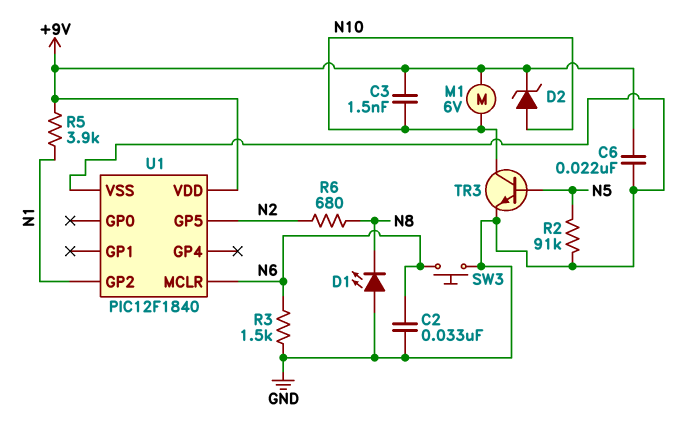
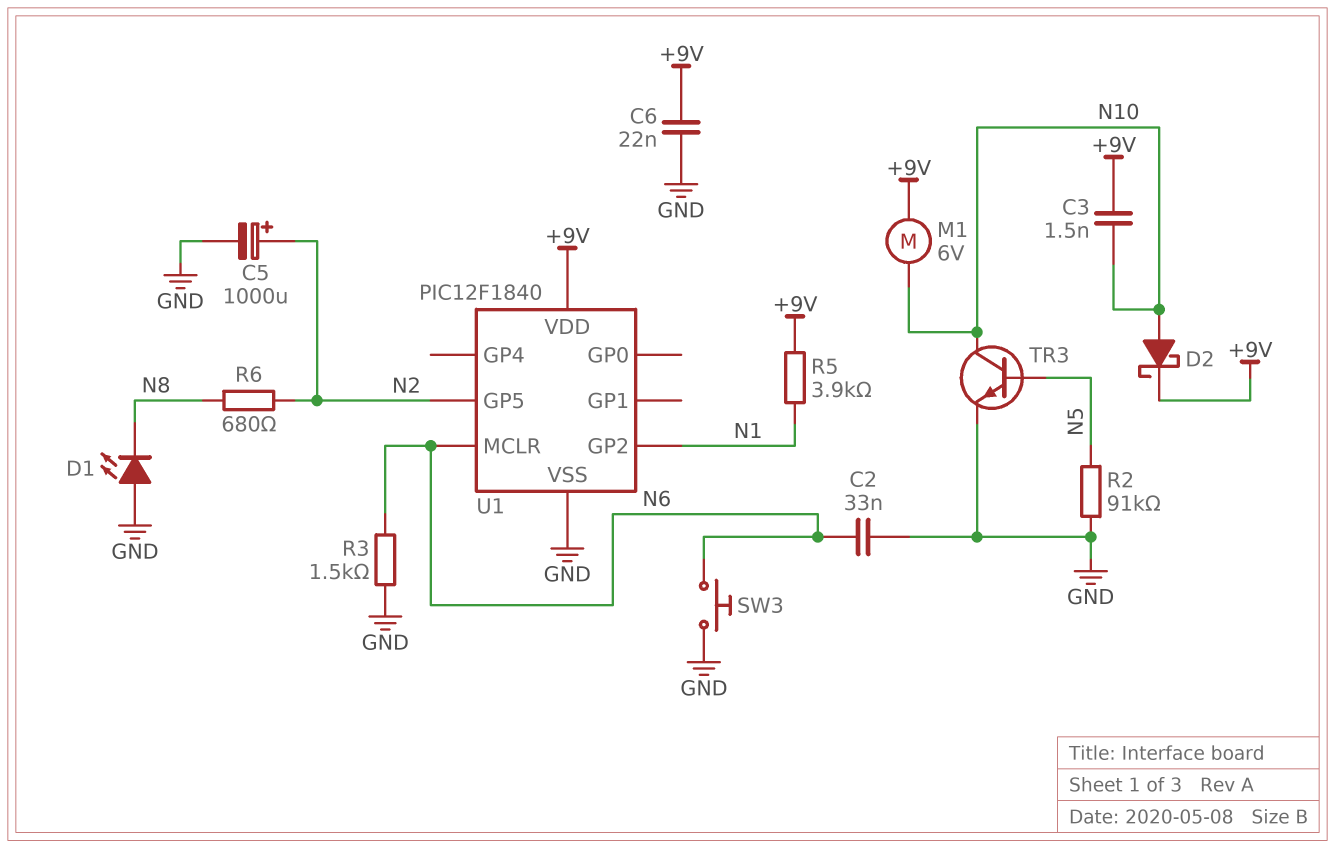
C5: none -> 1000uF (plus N2, minus GND)
D2: zener (A N10, K +9V) -> schottky (A N10, K +9V)

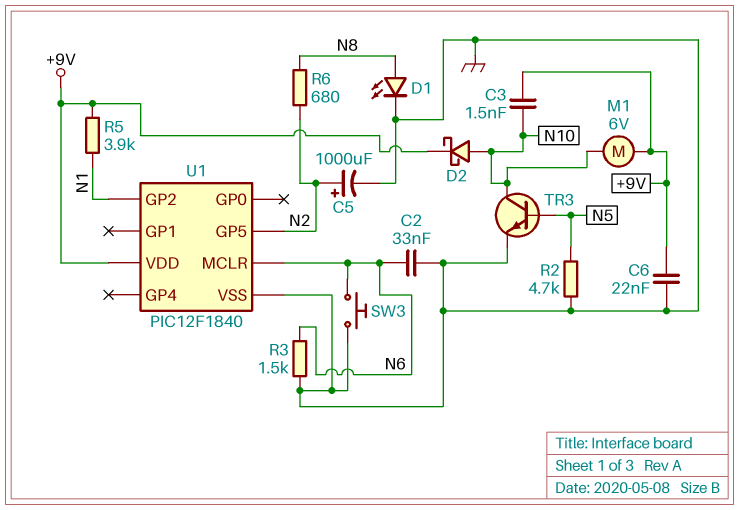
D1: LED (A GND, K N8) -> LED (A N8, K GND)
R2: 91k (GND, N5) -> 4.7k (GND, N5)

